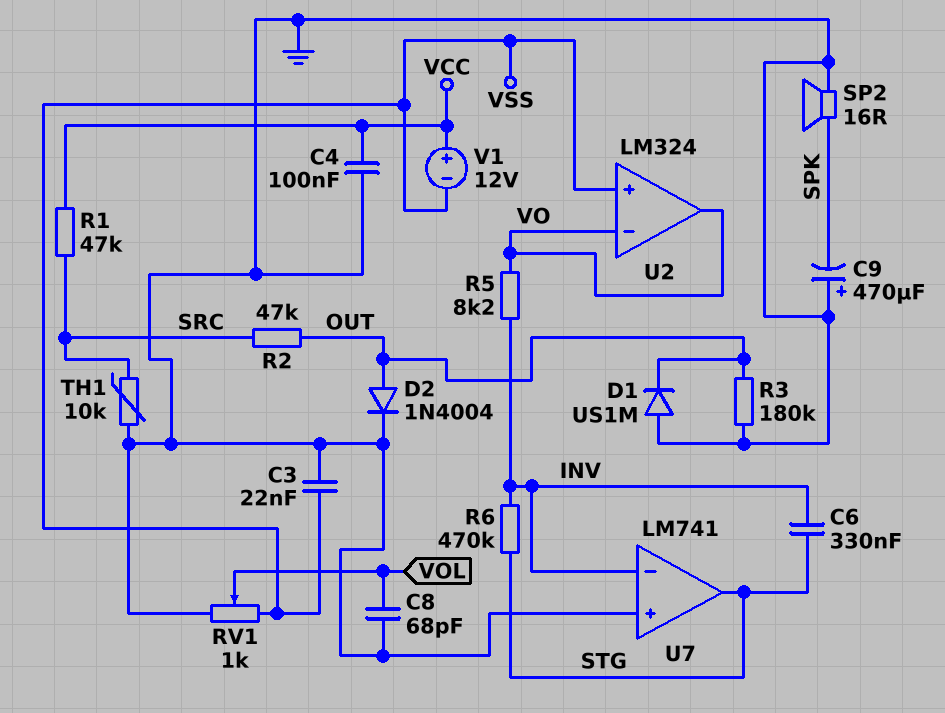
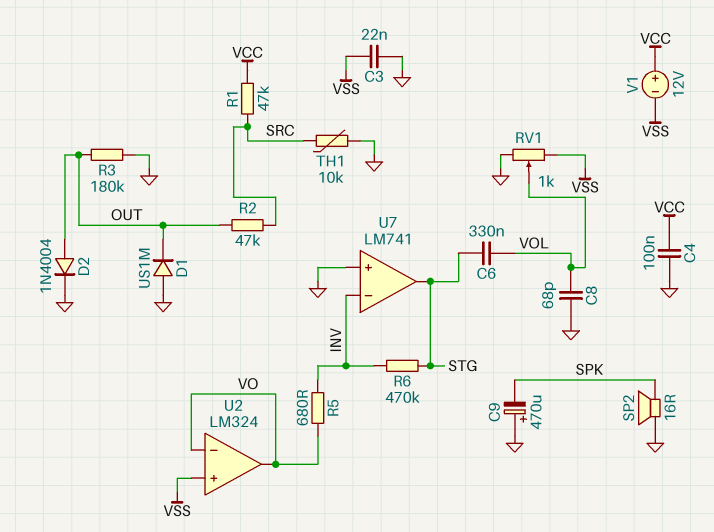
C6: 330nF (INV, STG) -> 330nF (STG, VOL)
R5: 8.2k (INV, VO) -> 680 (INV, VO)

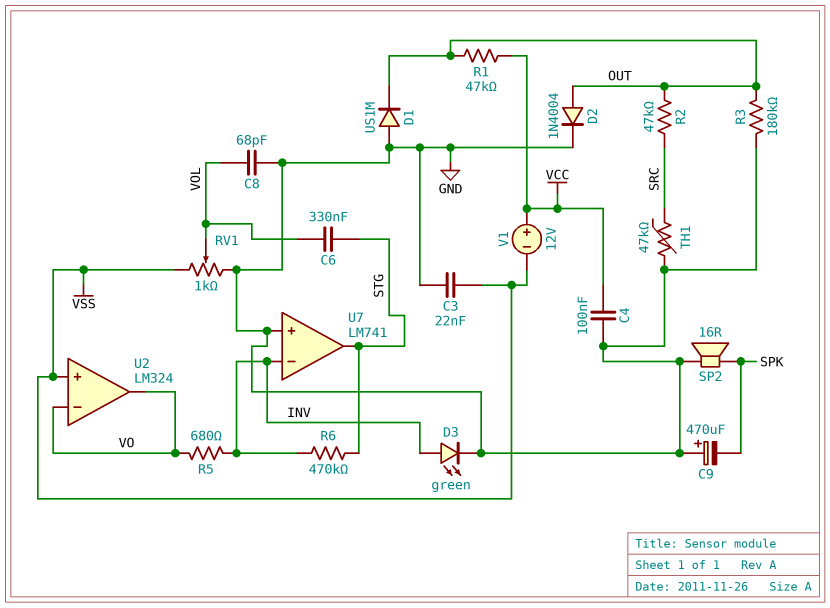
D3: none -> LED green (A INV, K GND)
R1: 47k (SRC, VCC) -> 47k (OUT, VCC)
TH1: 10k (GND, SRC) -> 47k (GND, SRC)

